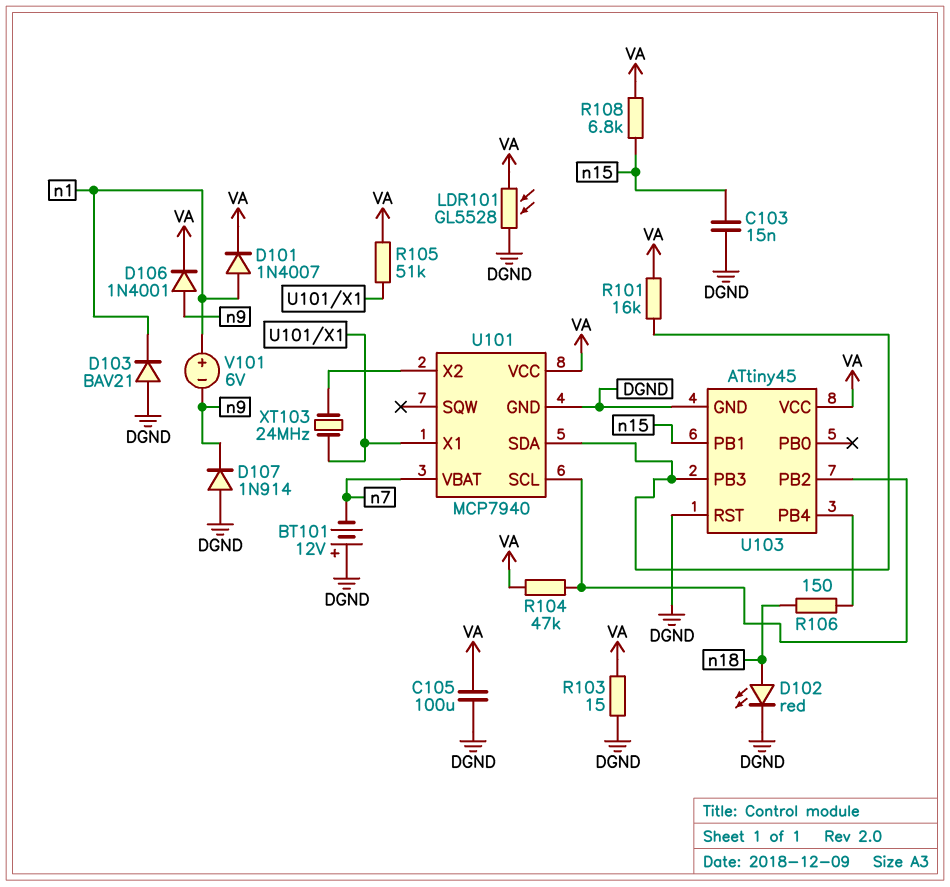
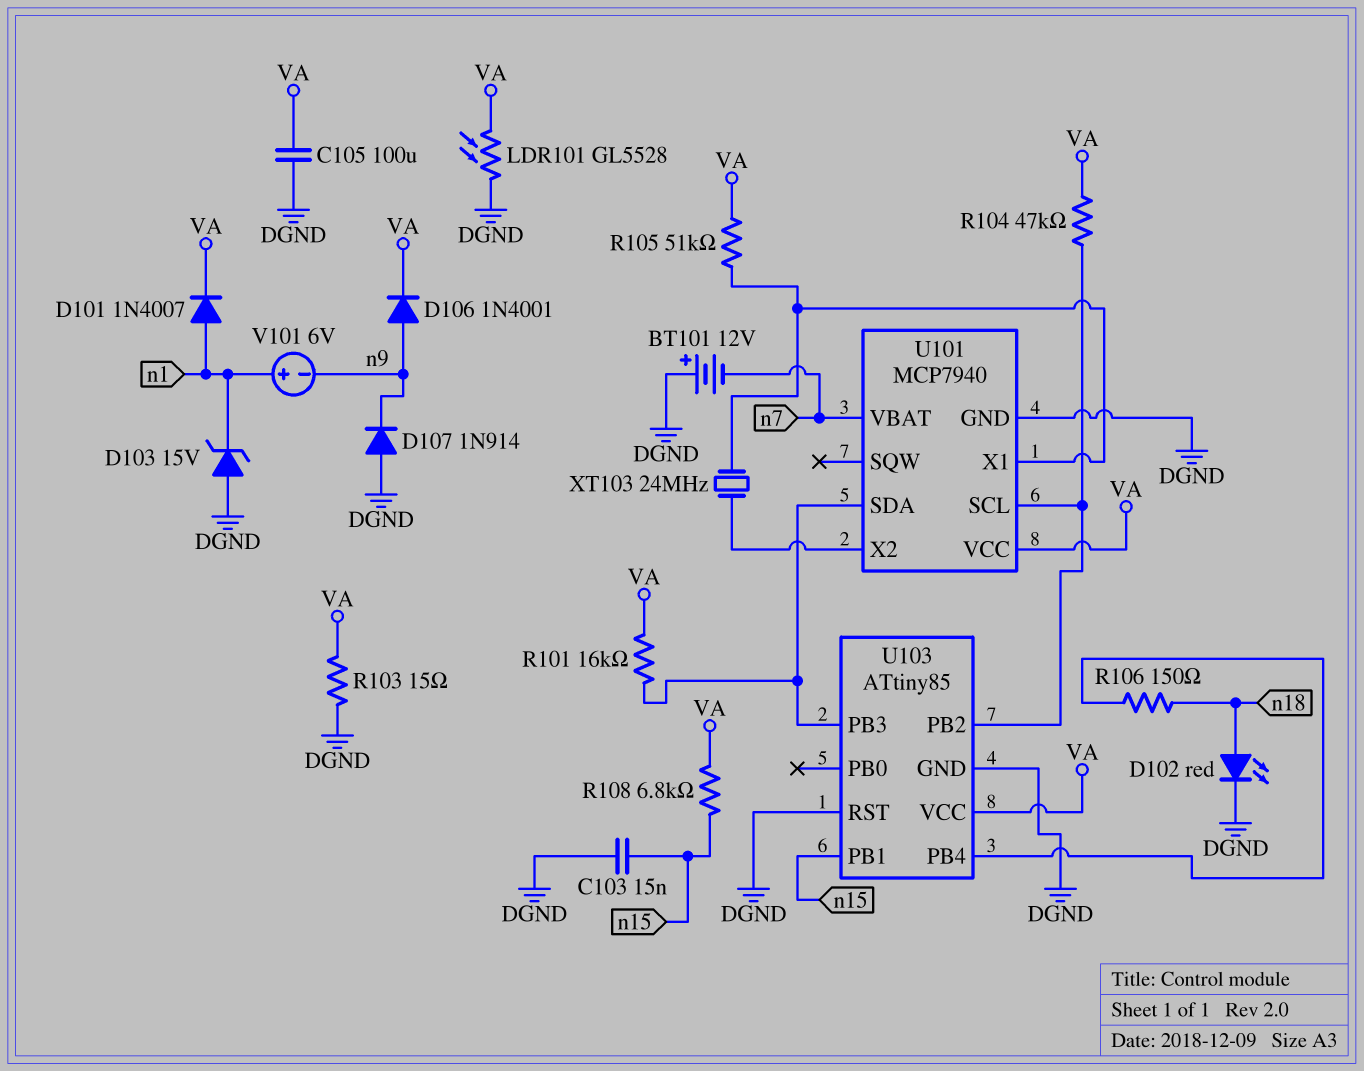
D103: diode BAV21 (A DGND, K n1) -> zener 15V (A DGND, K n1)
U103: ATtiny45 -> ATtiny85

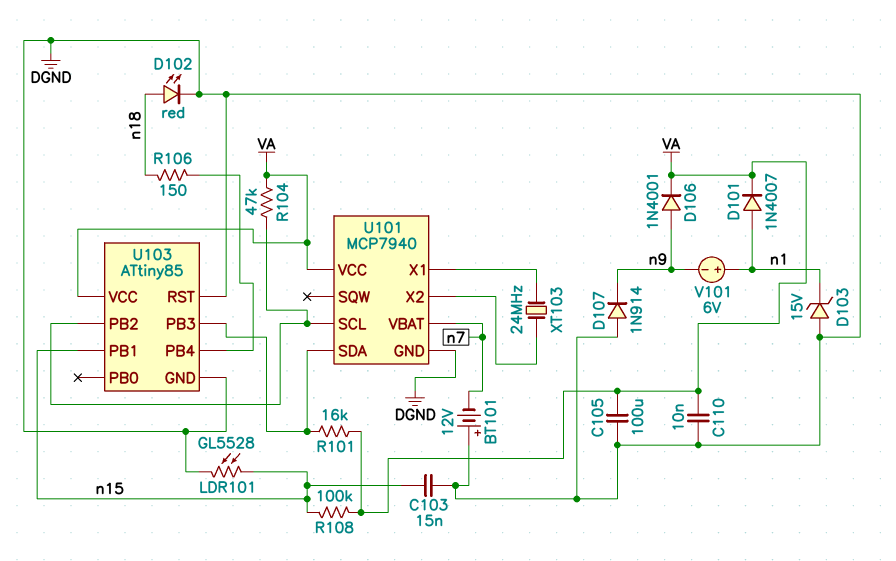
C110: none -> 10nF (DGND, VA)
LDR101: GL5528 (DGND, VA) -> GL5528 (DGND, n15)
R103: 15 (DGND, VA) -> none
R105: 51k (U101/X1, VA) -> none
R108: 6.8k (VA, n15) -> 100k (VA, n15)

